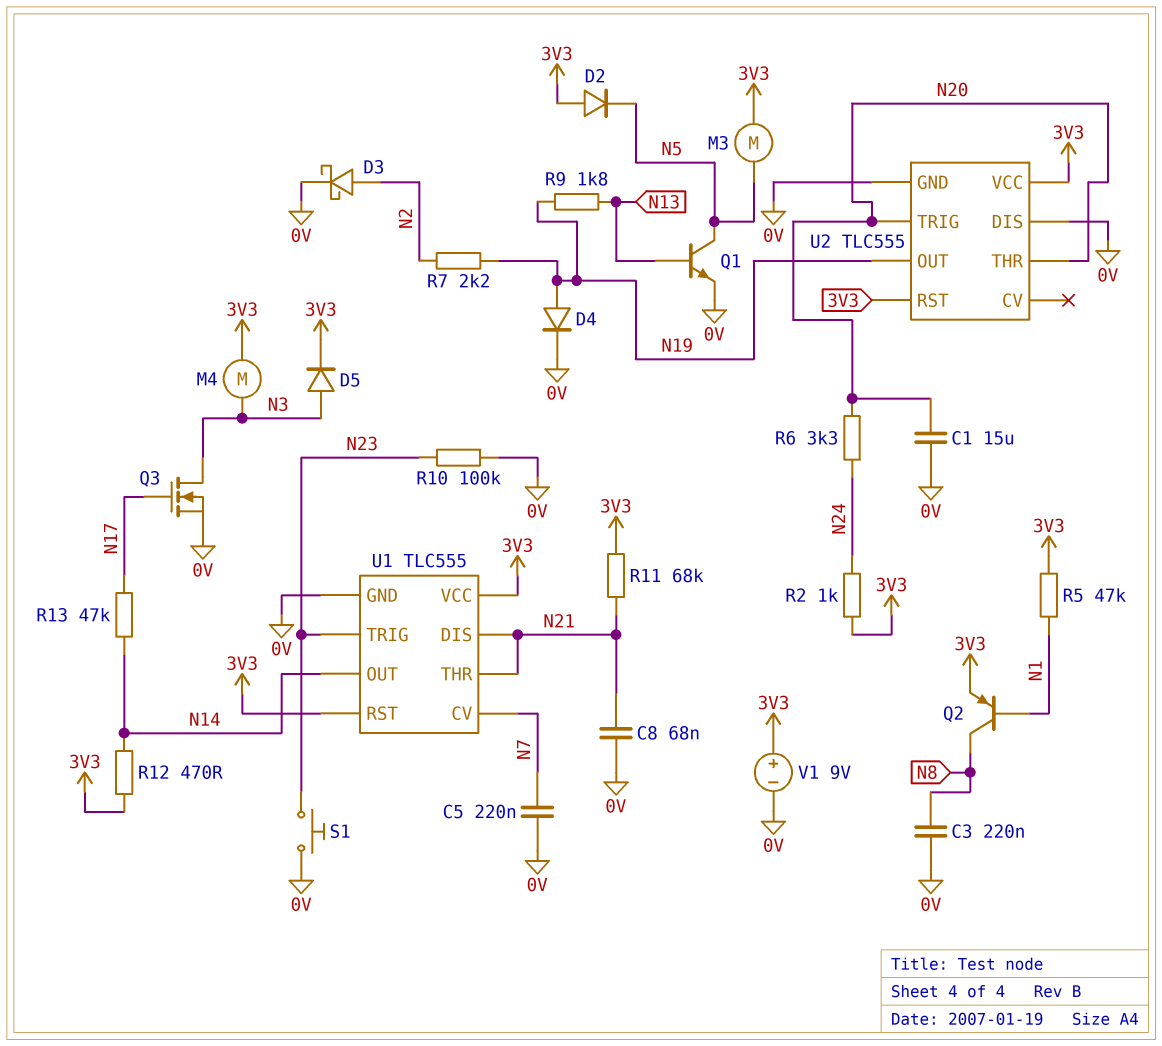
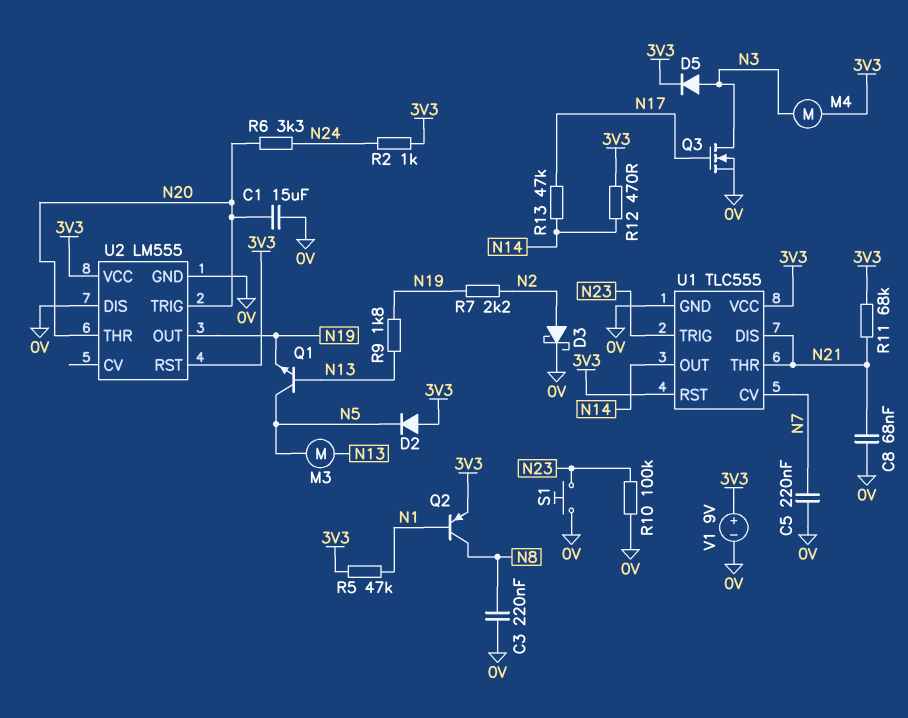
D4: diode (A N19, K 0V) -> none
M3: motor (3V3, N5) -> motor (N5, N13)
Q1: NPN (B N13, C N5, E 0V) -> NPN (B N13, C N5, E N19)
U2: TLC555 -> LM555

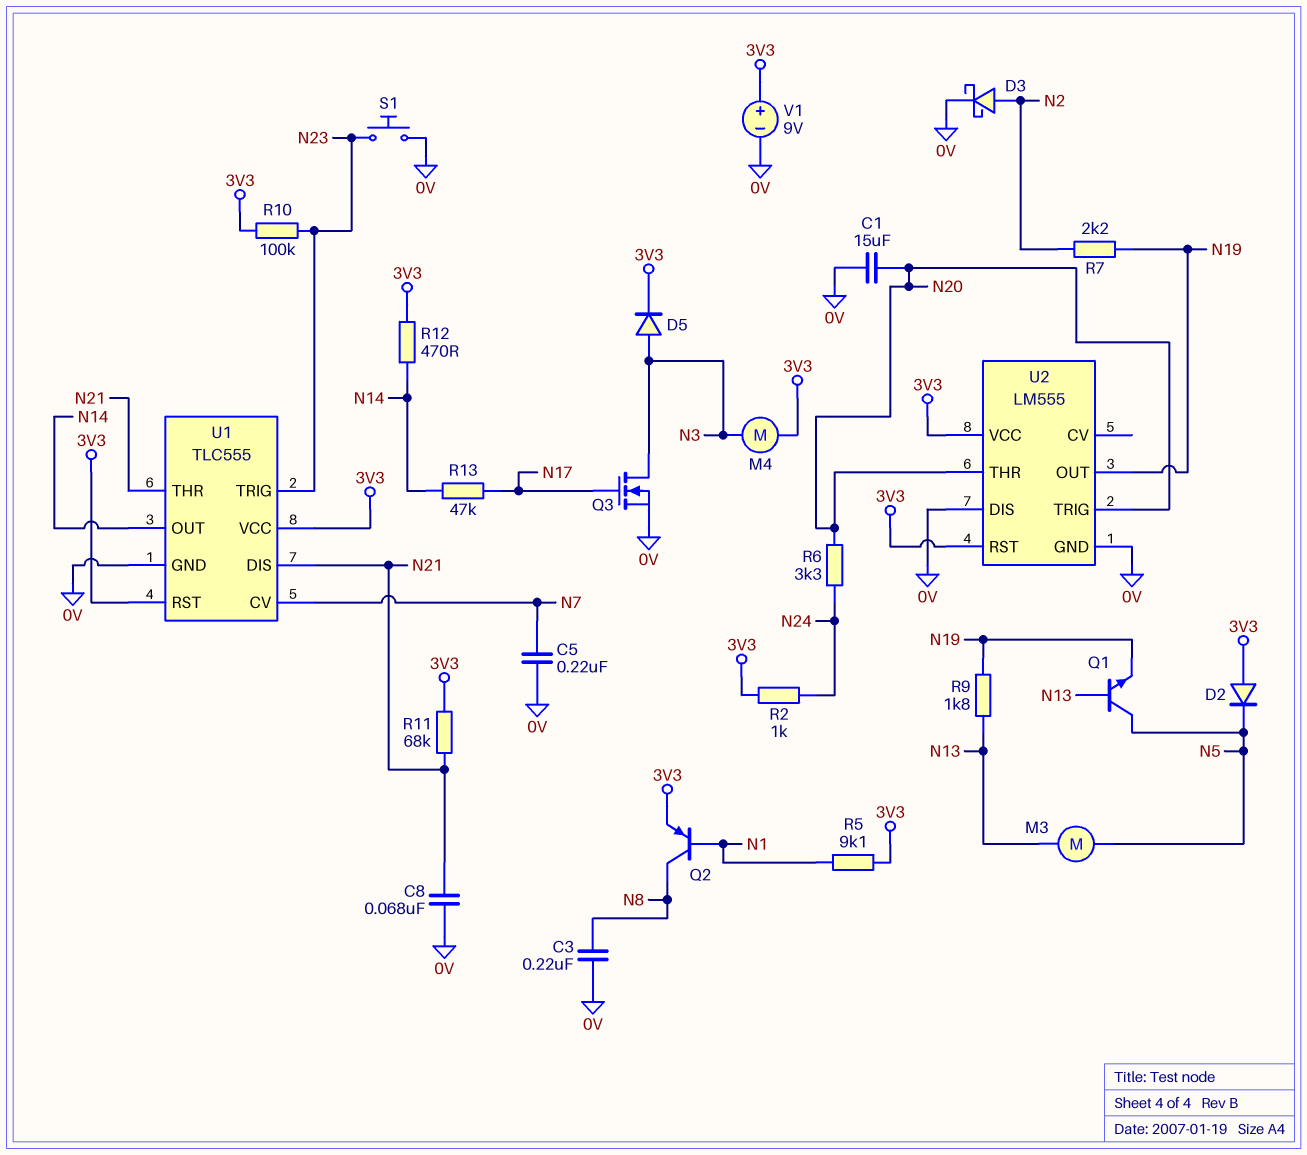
R5: 47k (3V3, N1) -> 9.1k (3V3, N1)
R10: 100k (0V, N23) -> 100k (3V3, N23)

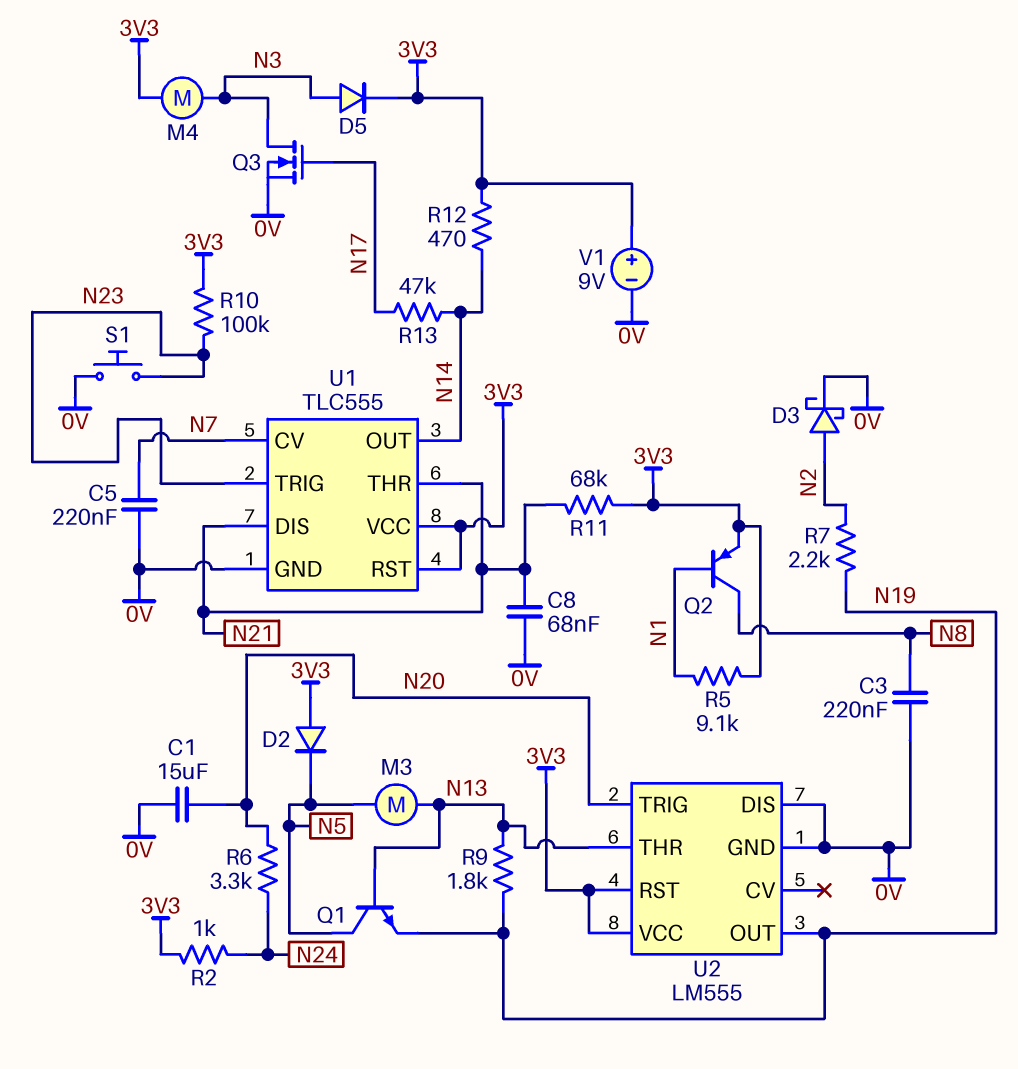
U2 pin THR: N20 -> N13

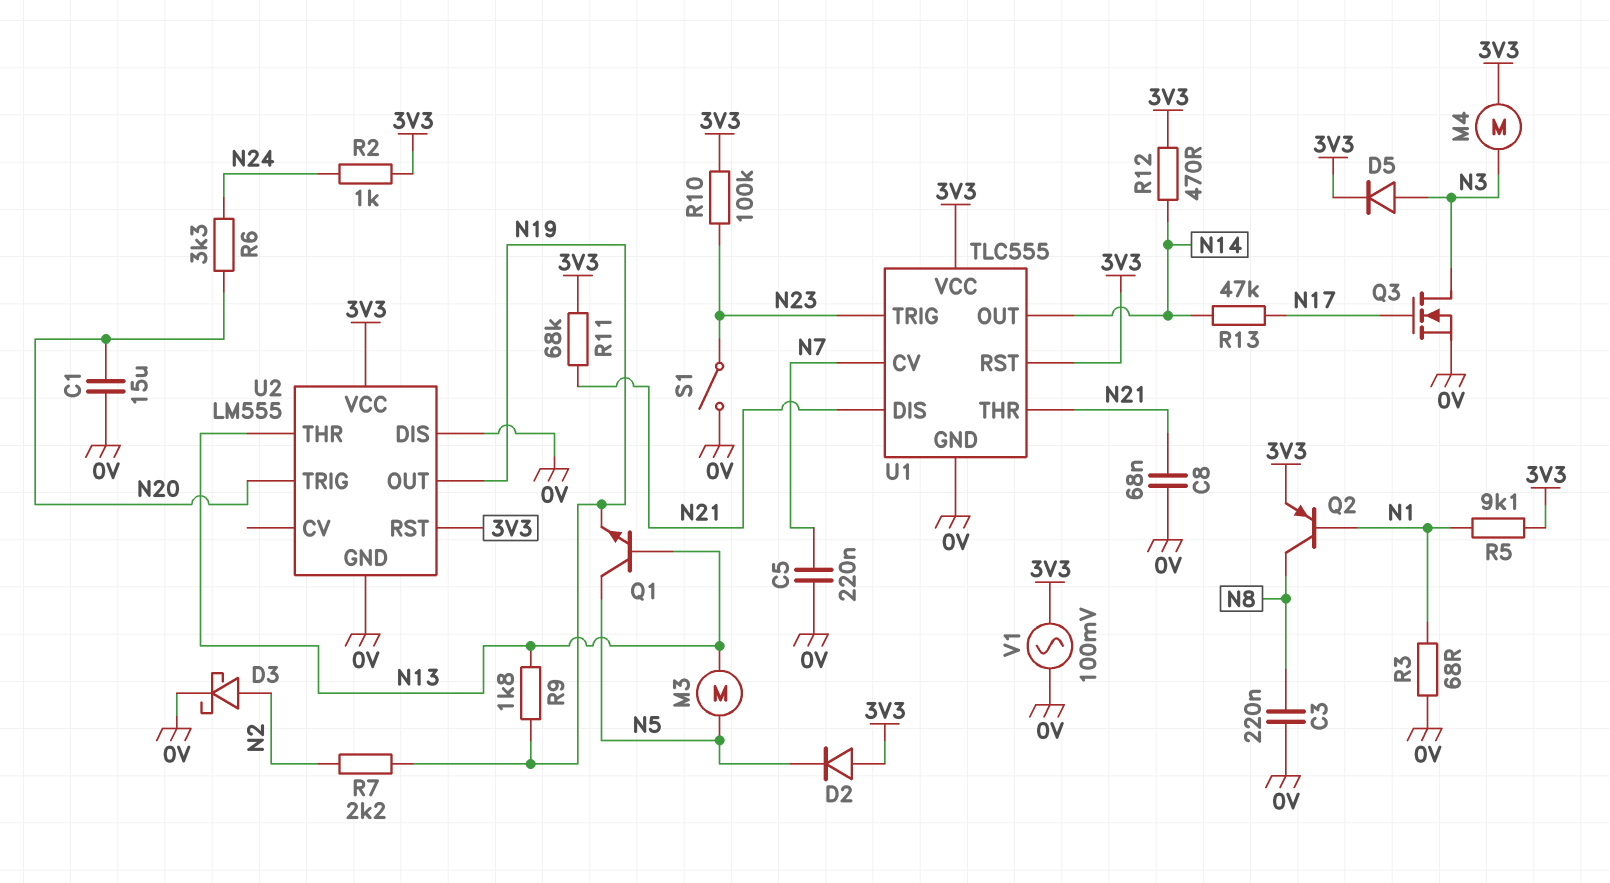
R3: none -> 68 (0V, N1)
S1: button (0V, N23) -> switch (0V, N23)
V1: 9V (plus 3V3, minus 0V) -> AC 100mV (0V, 3V3)

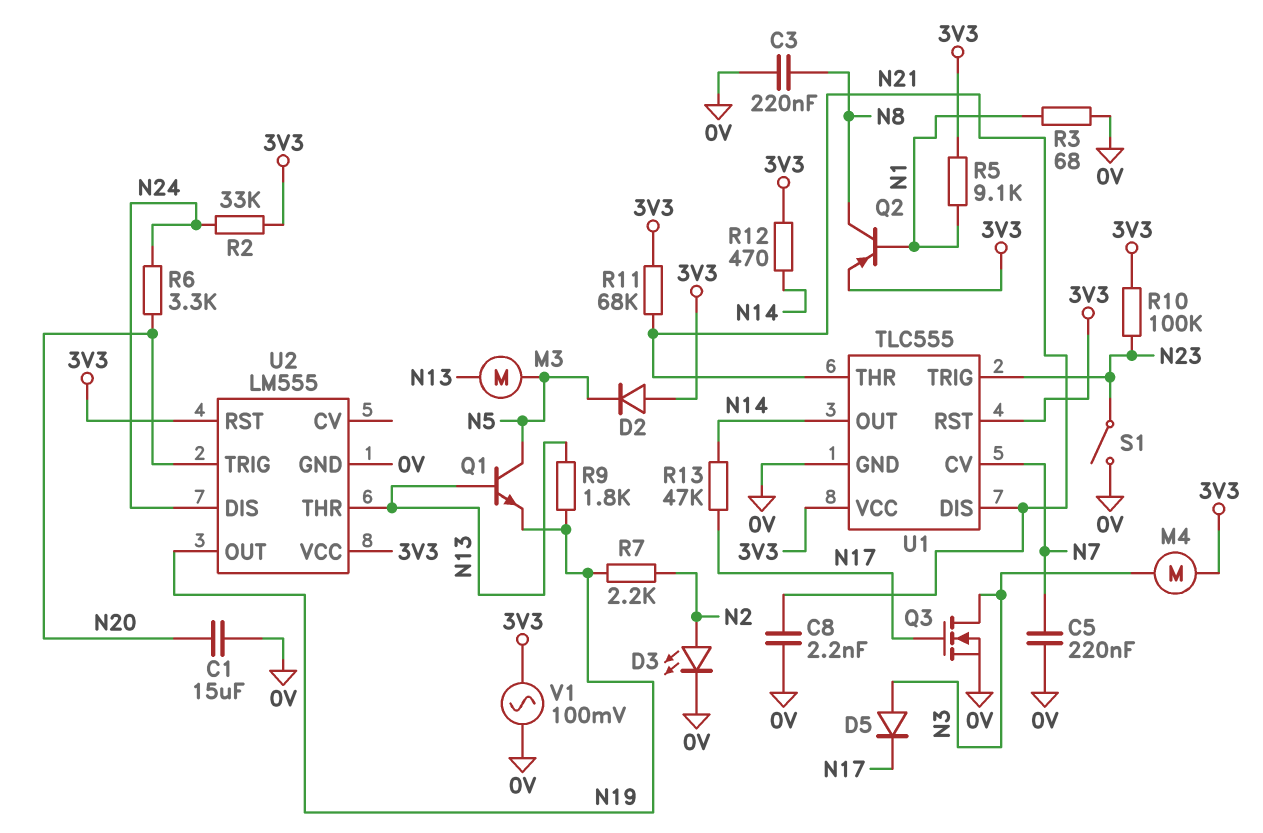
C8: 68nF (0V, N21) -> 2.2nF (0V, N21)
D3: schottky (A N2, K 0V) -> LED (A N2, K 0V)
D5: diode (A N3, K 3V3) -> diode (A N3, K N17)
R2: 1k (3V3, N24) -> 33k (3V3, N24)
U2 pin DIS: 0V -> N24

